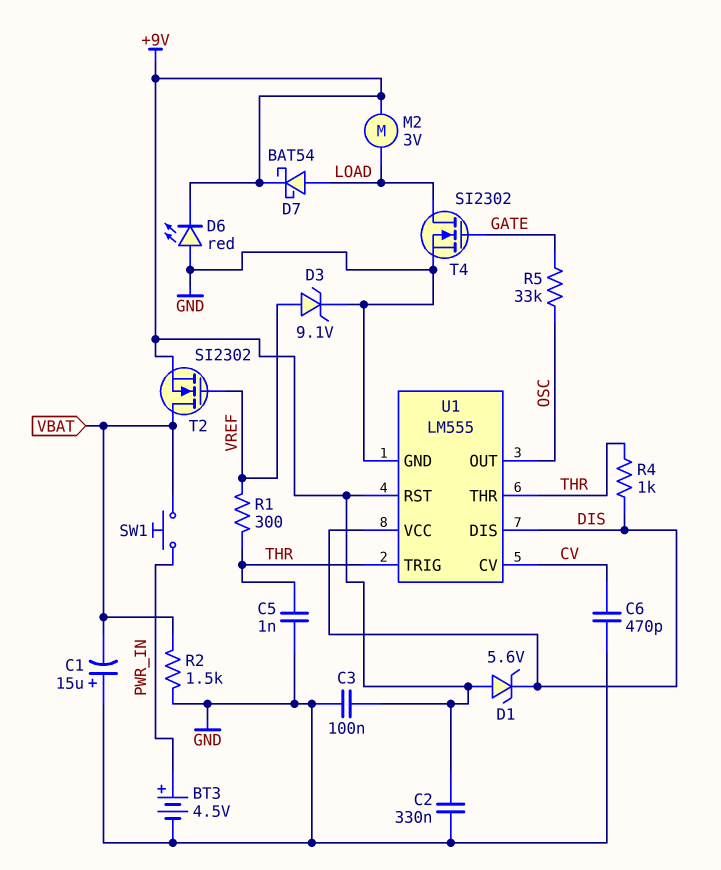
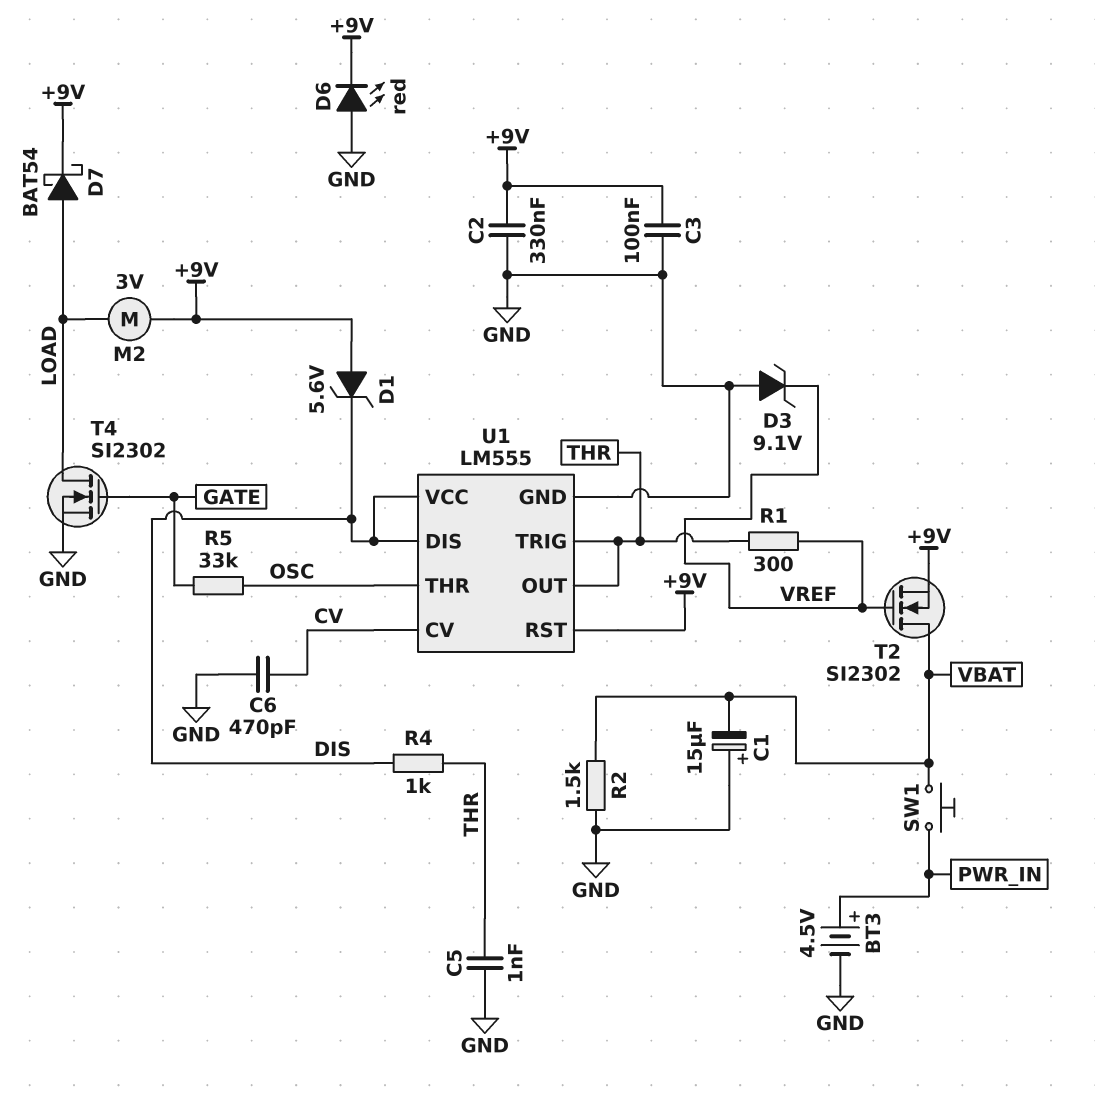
D3: zener 9.1V (A VREF, K GND) -> zener 9.1V (A GND, K VREF)
U1 pin OUT: OSC -> THR
U1 pin THR: THR -> OSC

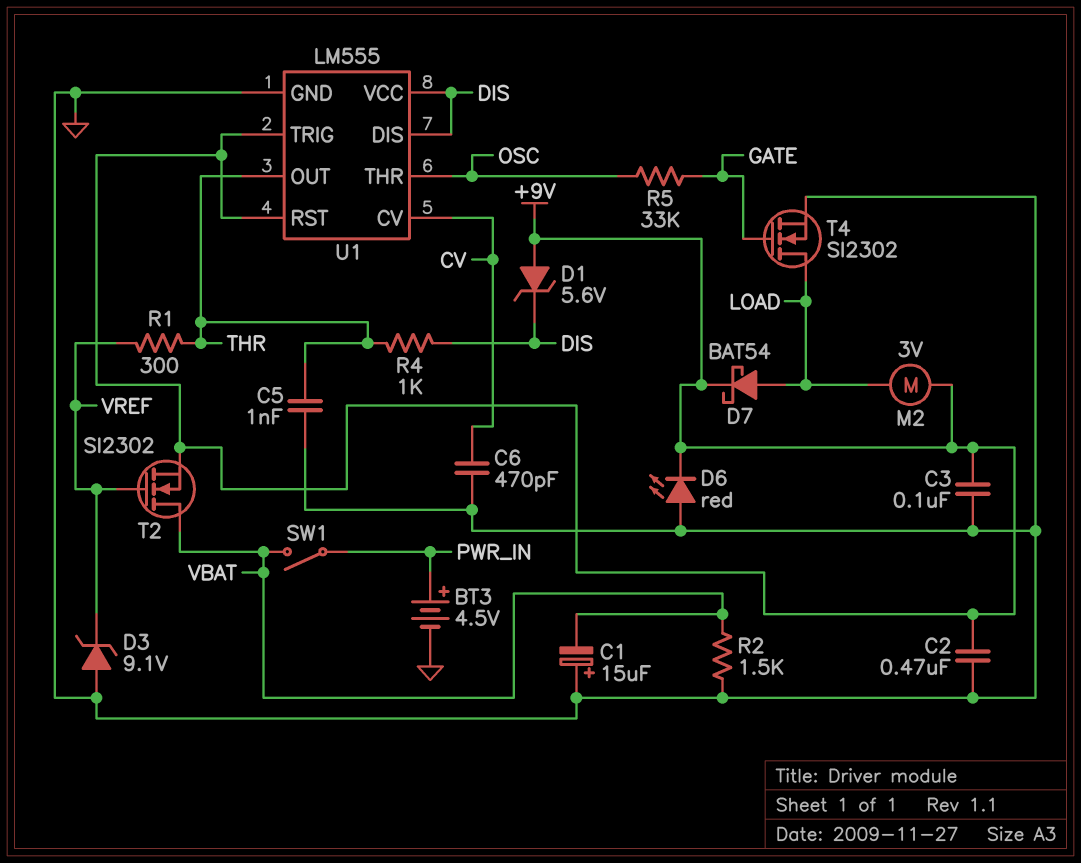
C2: 330nF (+9V, GND) -> 470nF (+9V, GND)
SW1: button (PWR_IN, VBAT) -> switch (PWR_IN, VBAT)
U1 pin TRIG: THR -> +9V

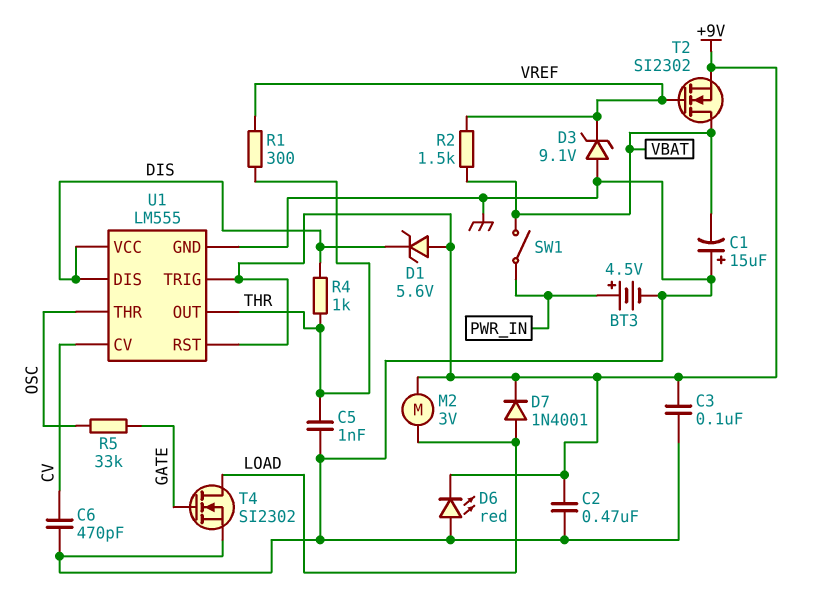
D7: schottky BAT54 (A LOAD, K +9V) -> diode 1N4001 (A LOAD, K +9V)
R2: 1.5k (GND, VBAT) -> 1.5k (VBAT, VREF)

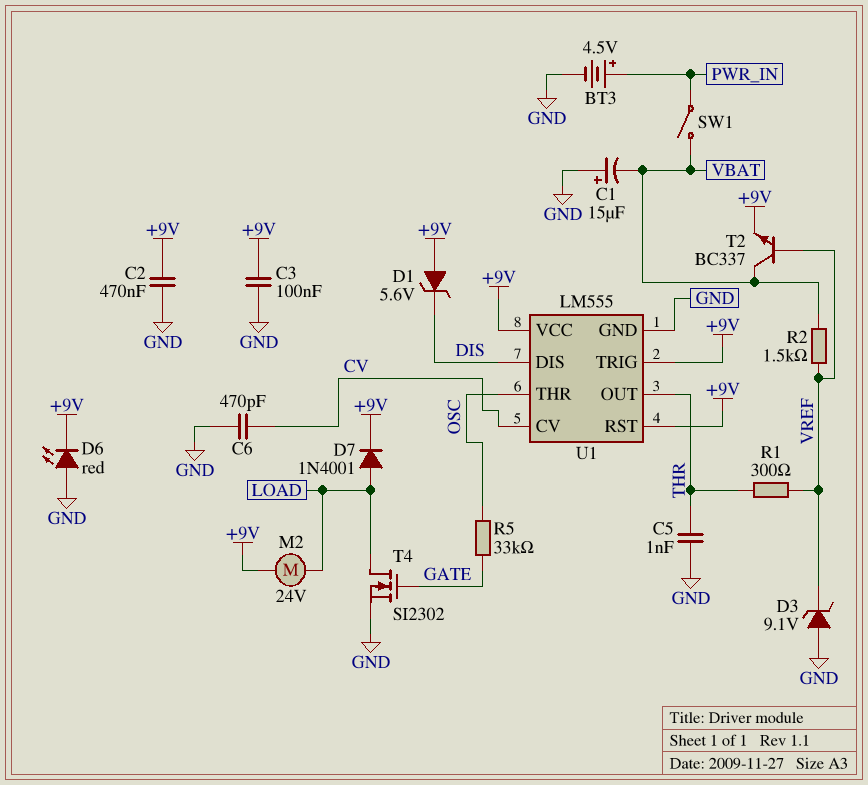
M2: motor 3V (+9V, LOAD) -> motor 24V (+9V, LOAD)
R4: 1k (DIS, THR) -> none
T2: NMOS SI2302 (G VREF, D VBAT, S +9V) -> NPN BC337 (B VREF, C VBAT, E +9V)
U1 pin VCC: DIS -> +9V

